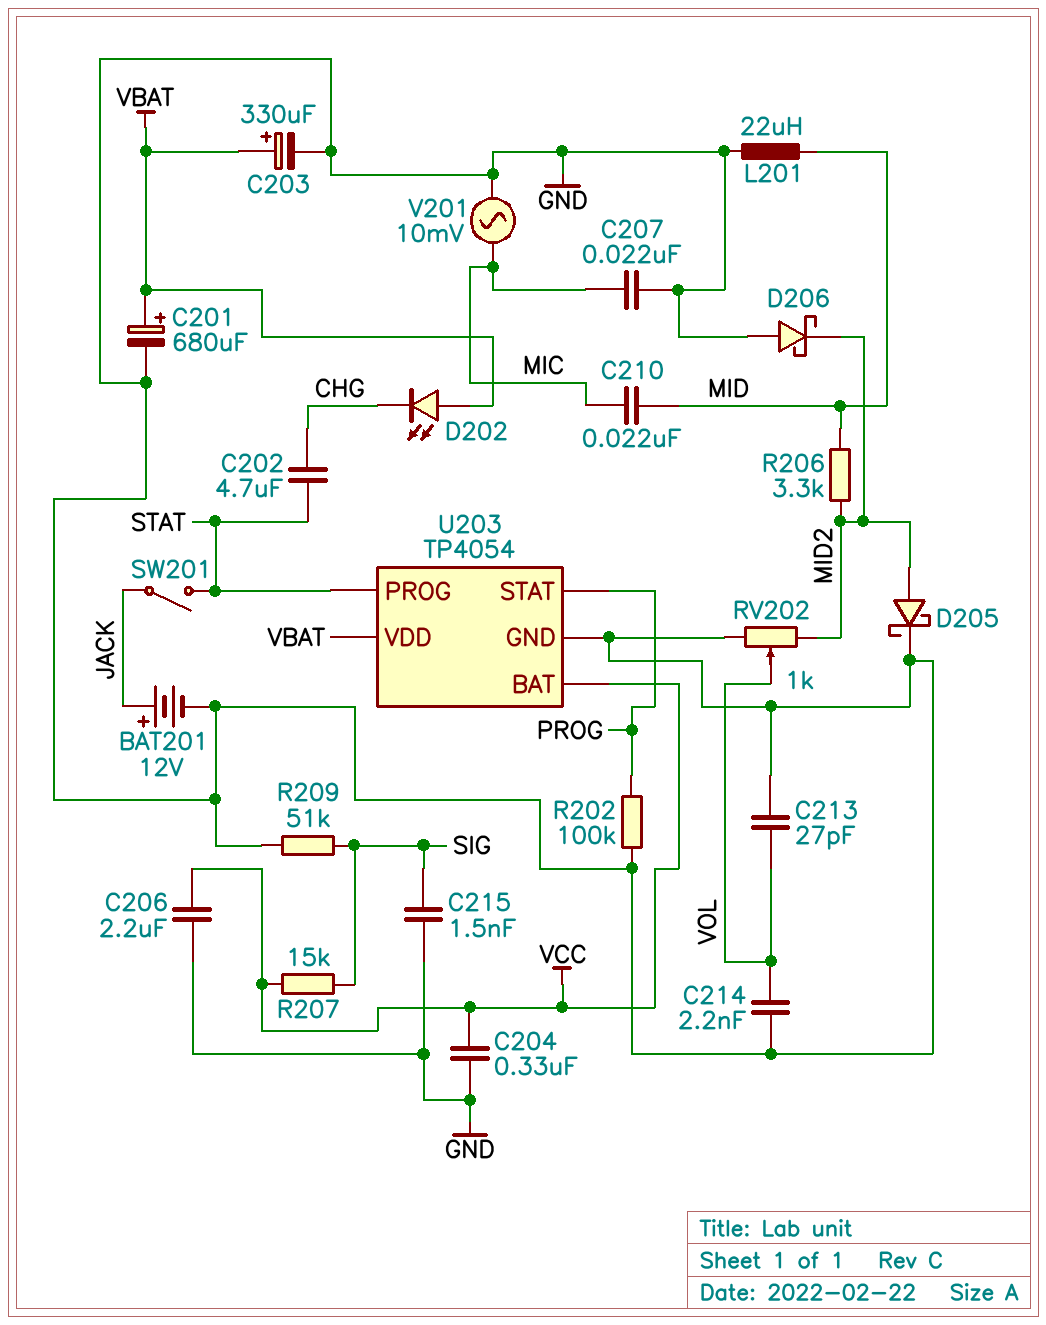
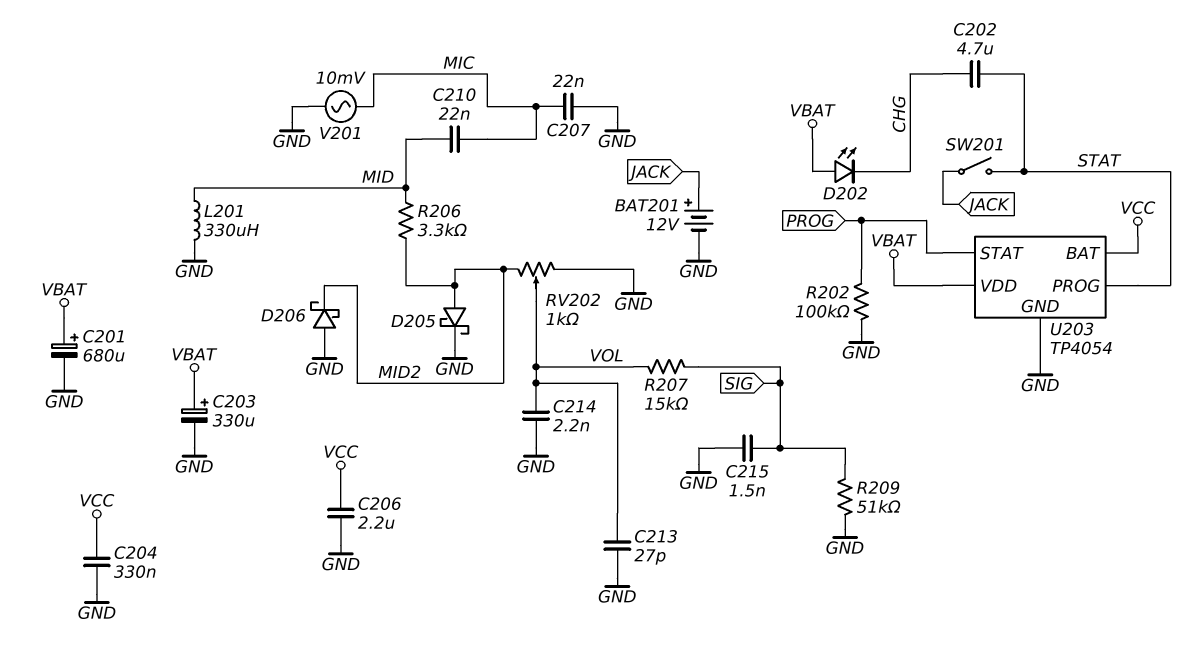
L201: 22uH (GND, MID) -> 330uH (GND, MID)
R207: 15k (SIG, VCC) -> 15k (SIG, VOL)

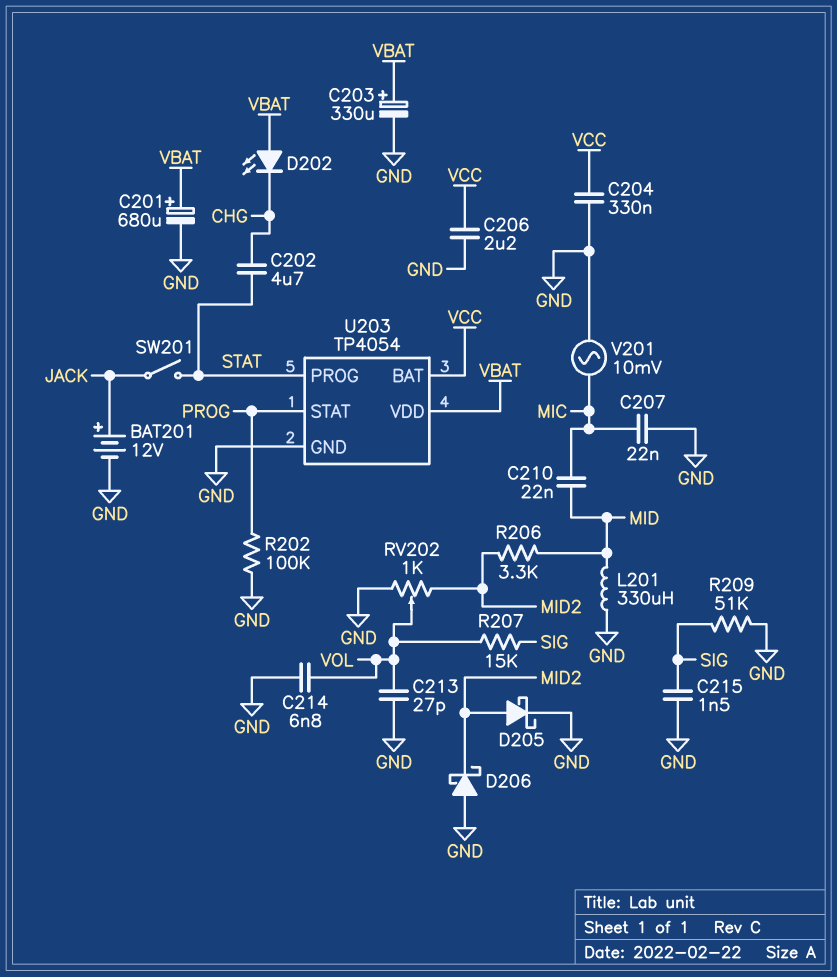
C214: 2.2nF (GND, VOL) -> 6.8nF (GND, VOL)

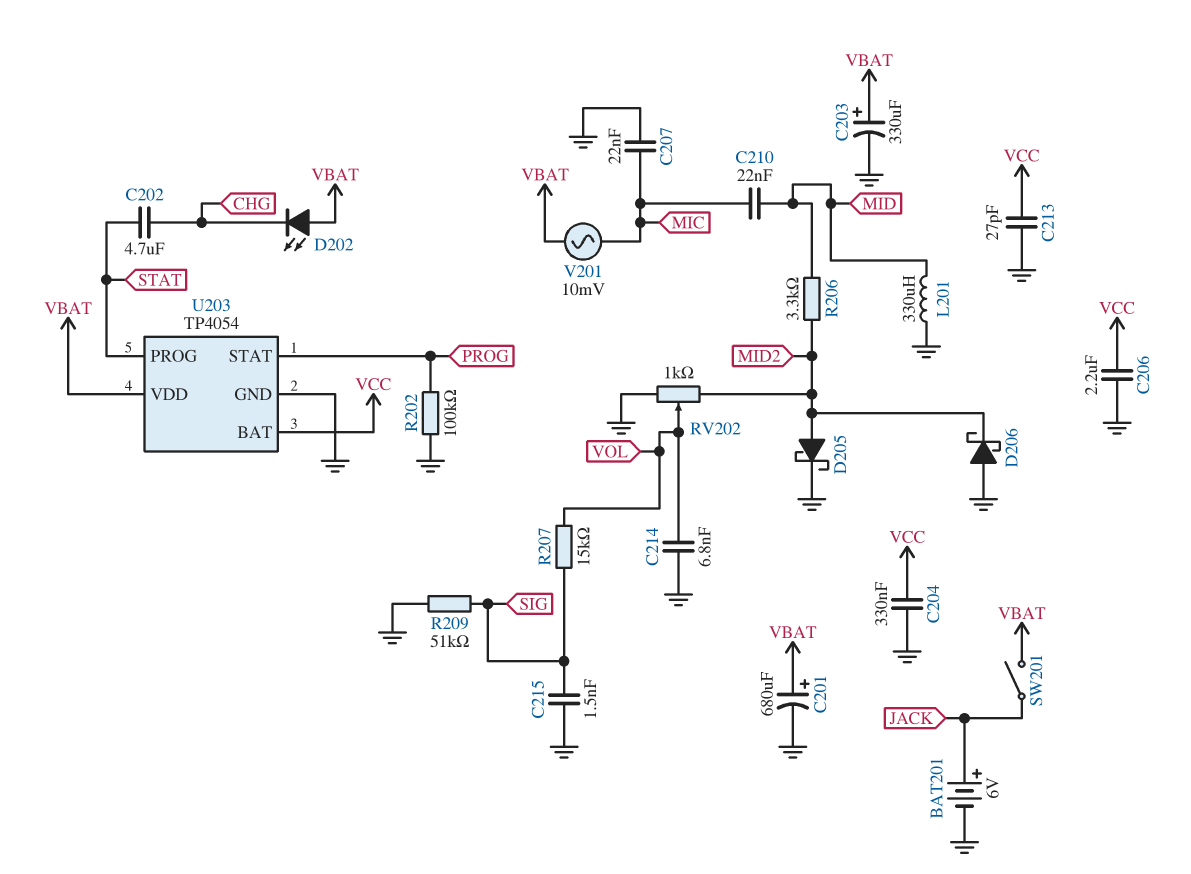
BAT201: 12V (plus JACK, minus GND) -> 6V (plus JACK, minus GND)
C213: 27pF (GND, VOL) -> 27pF (GND, VCC)
SW201: switch (JACK, STAT) -> switch (JACK, VBAT)
V201: AC 10mV (GND, MIC) -> AC 10mV (MIC, VBAT)

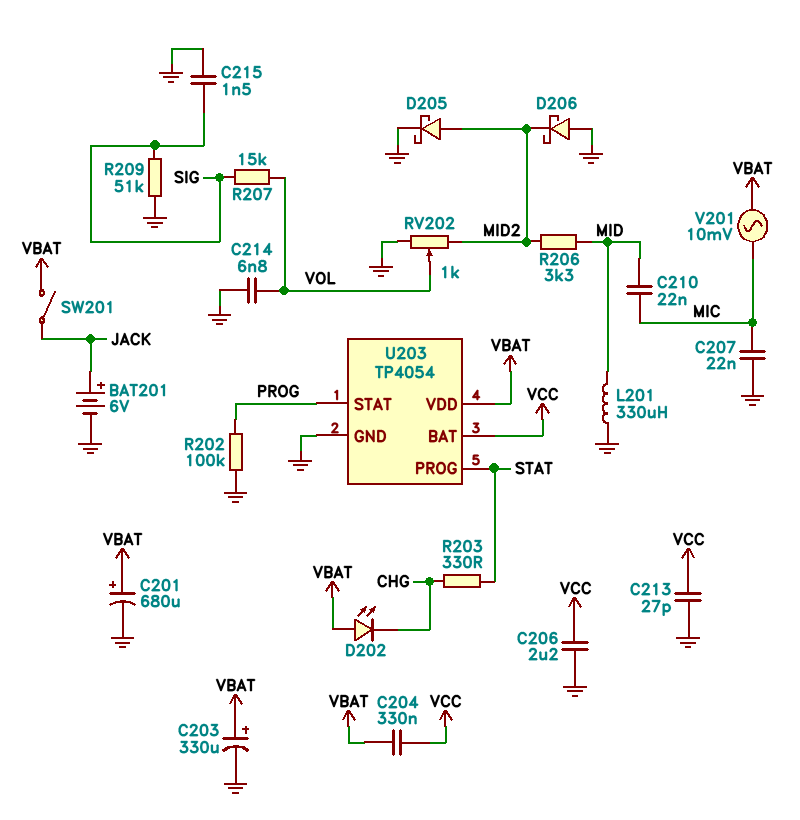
C202: 4.7uF (CHG, STAT) -> none
C204: 330nF (GND, VCC) -> 330nF (VBAT, VCC)
R203: none -> 330 (CHG, STAT)

